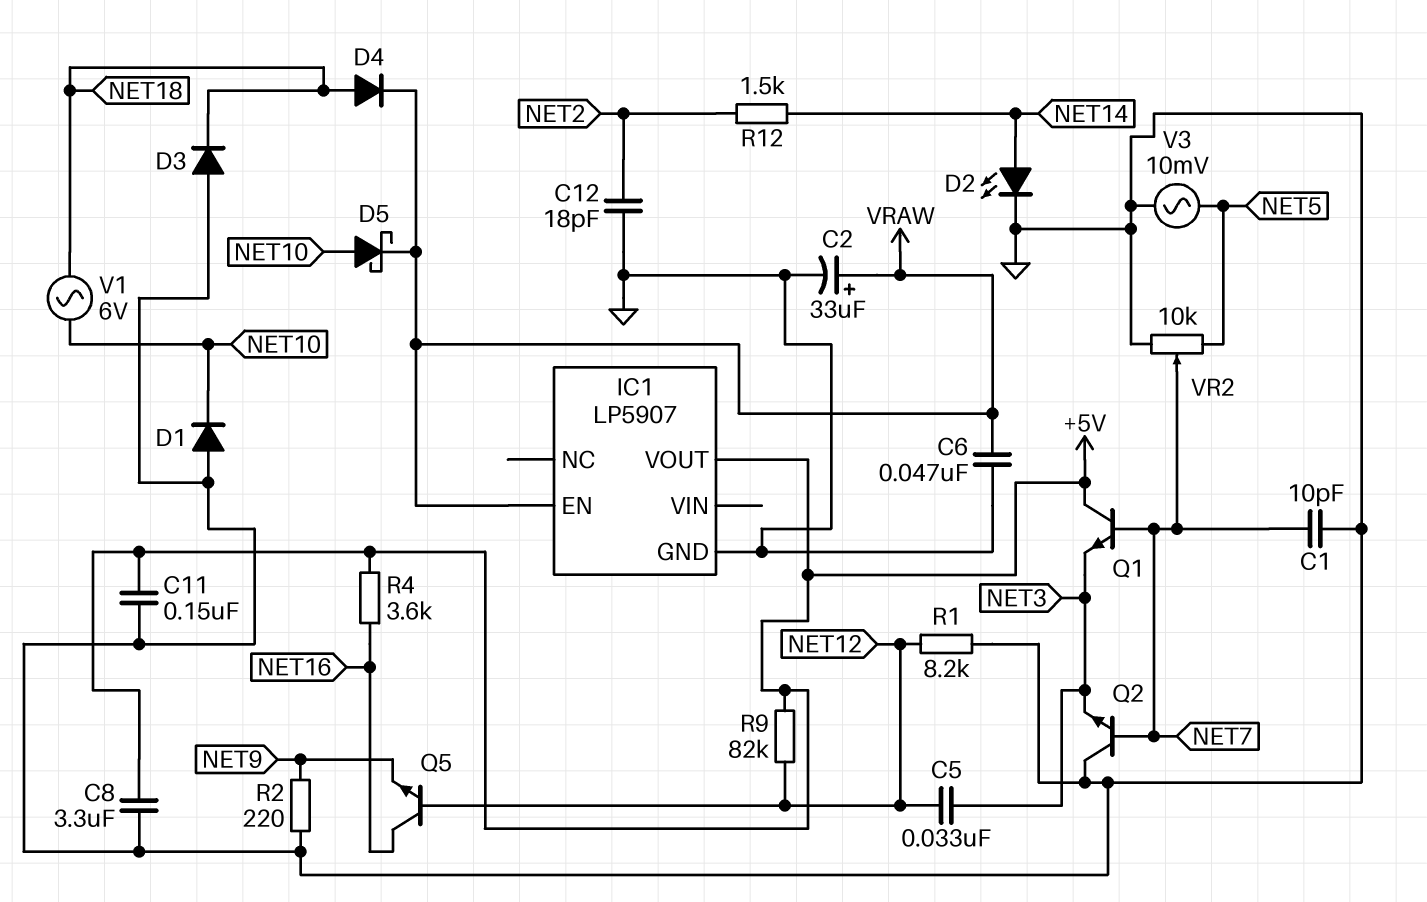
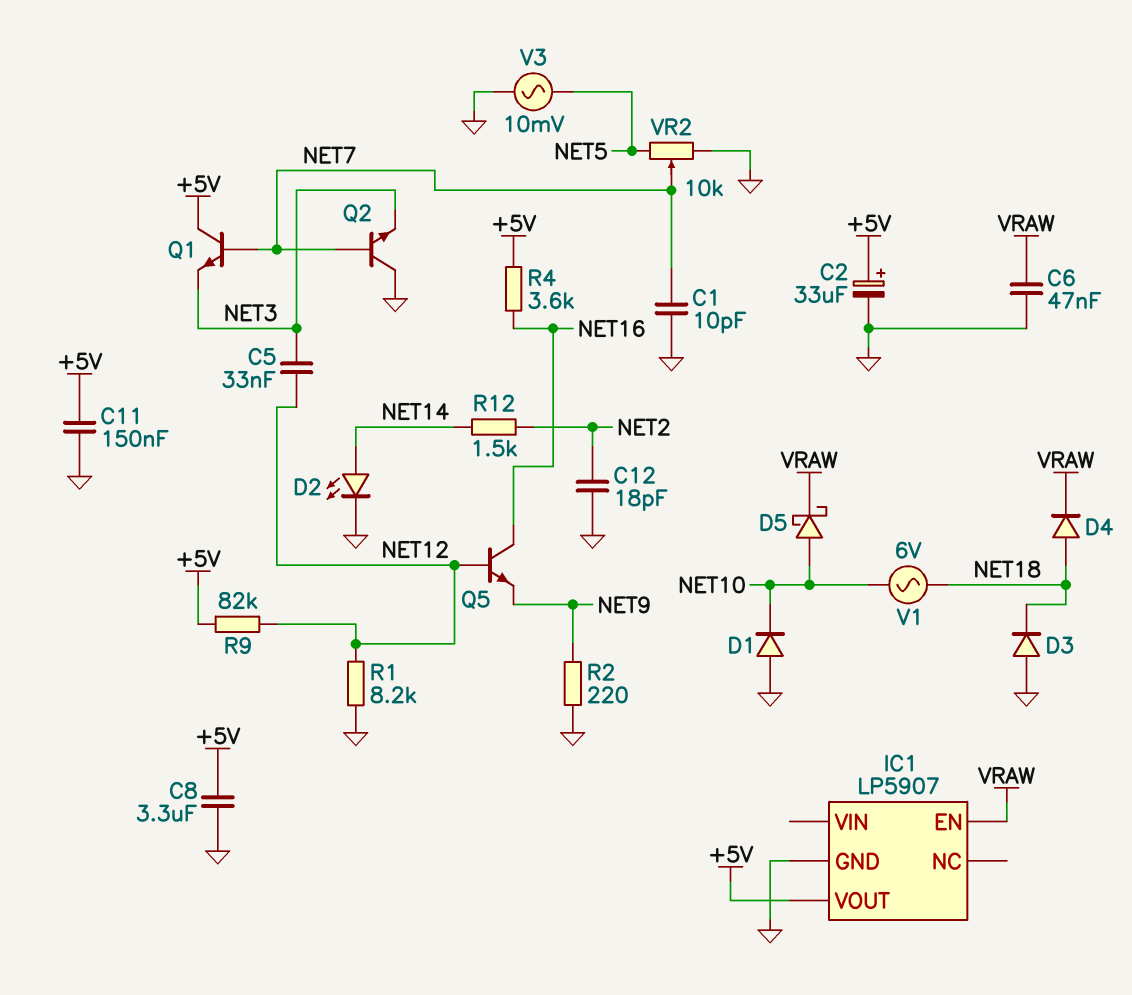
C2: 33uF (plus VRAW, minus GND) -> 33uF (plus +5V, minus GND)

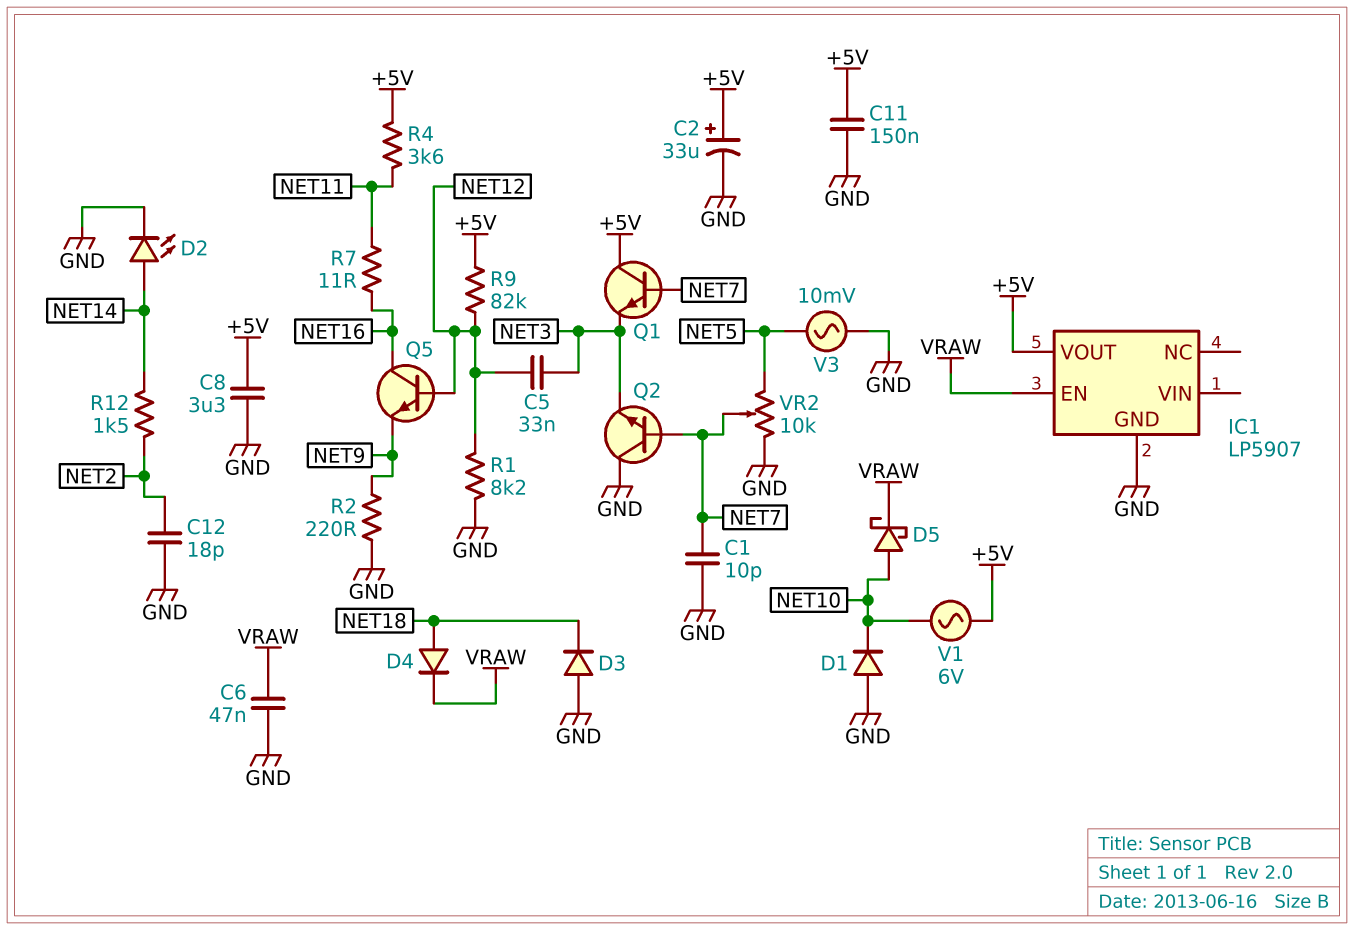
R4: 3.6k (+5V, NET16) -> 3.6k (+5V, NET11)
R7: none -> 11 (NET11, NET16)
V1: AC 6V (NET10, NET18) -> AC 6V (+5V, NET10)

